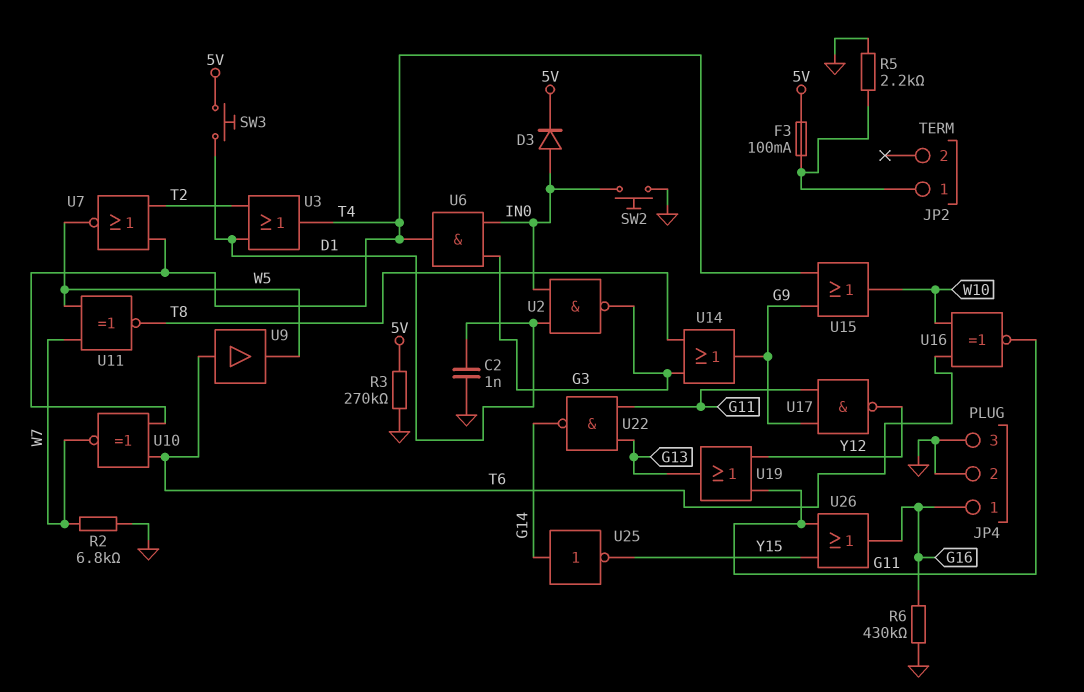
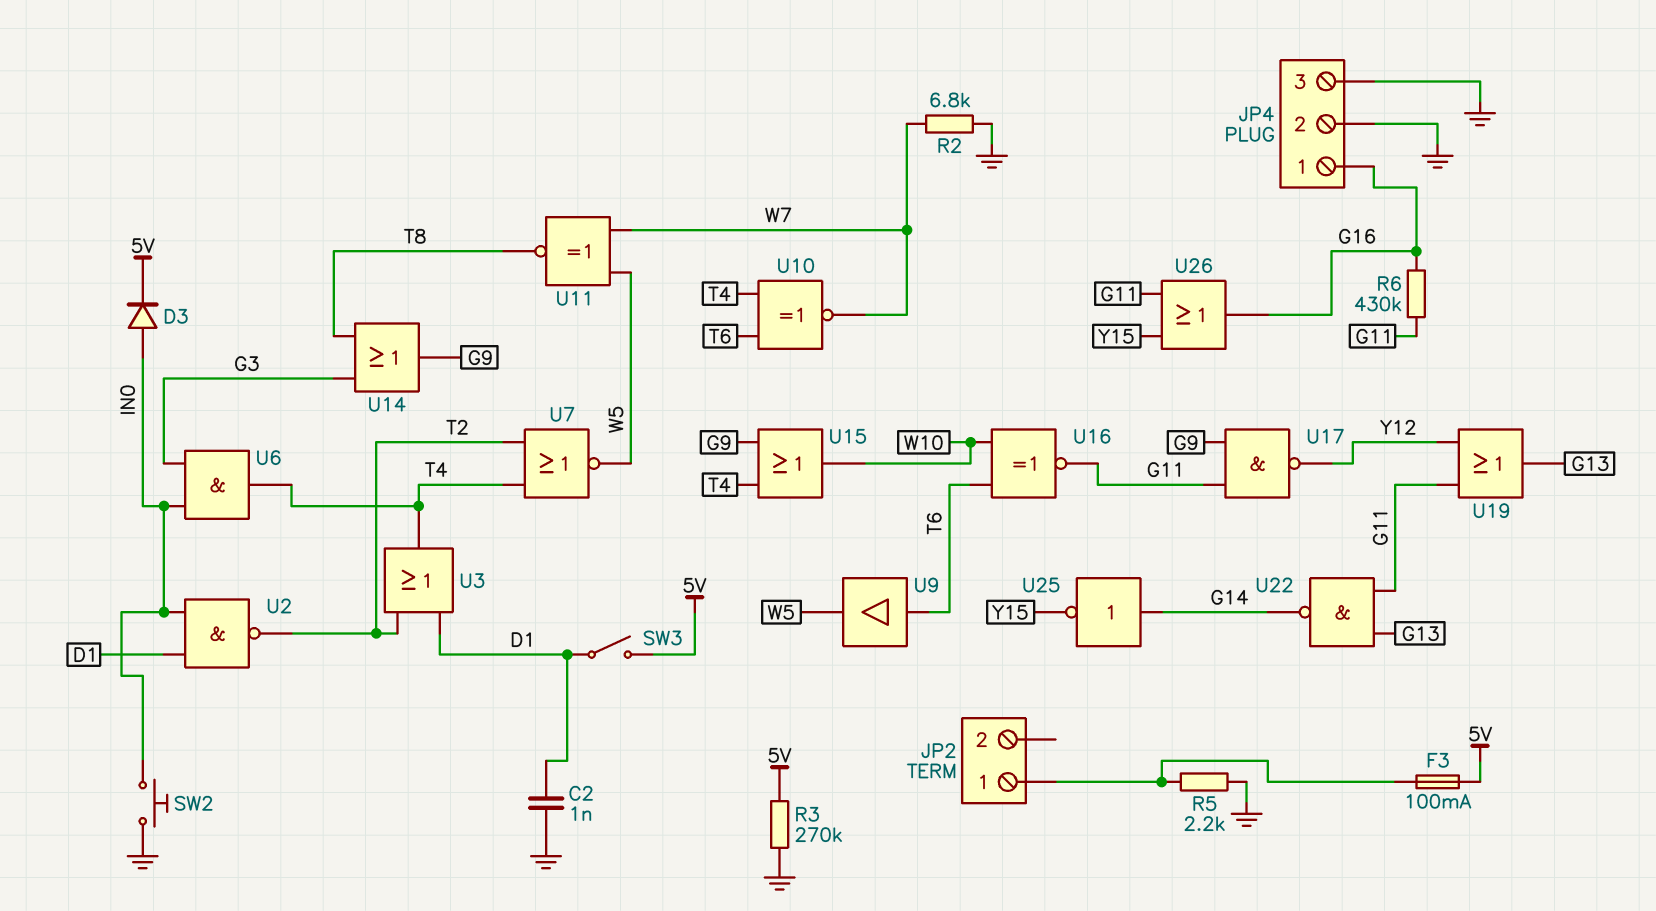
R6: 430k (G16, GND) -> 430k (G11, G16)
SW3: button (5V, D1) -> switch (5V, D1)
U2: NAND (in D1, in IN0, out G3) -> NAND (in D1, in IN0, out T2)

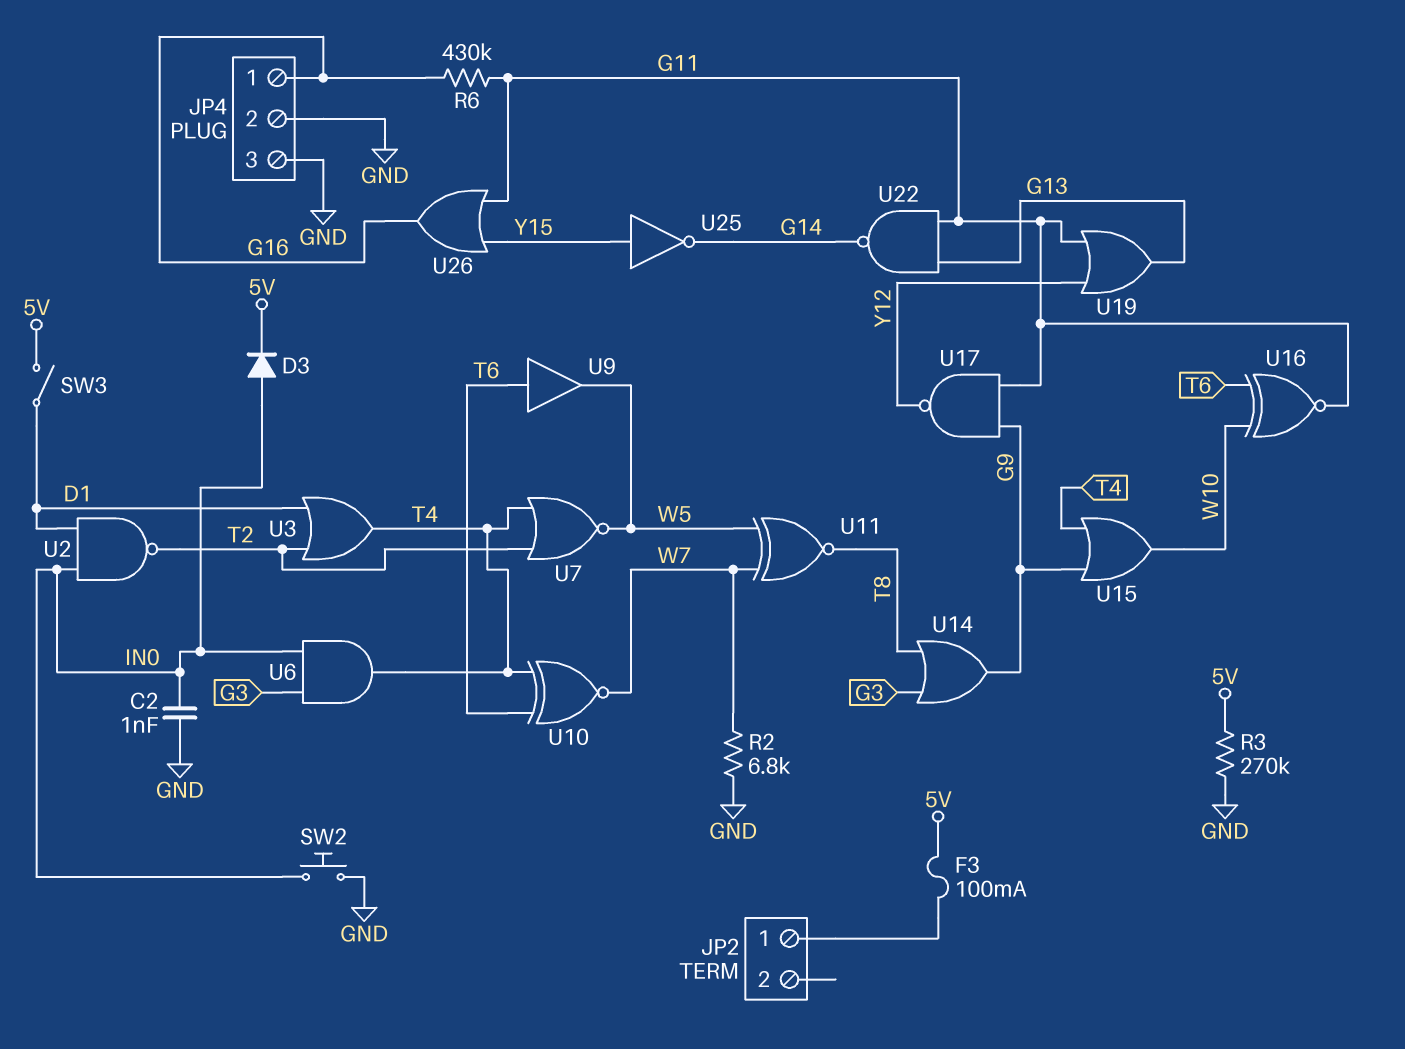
C2: 1nF (D1, GND) -> 1nF (GND, IN0)
R5: 2.2k (GND, JP2/1) -> none
U25: NOT (in G14, out Y15) -> NOT (in Y15, out G14)

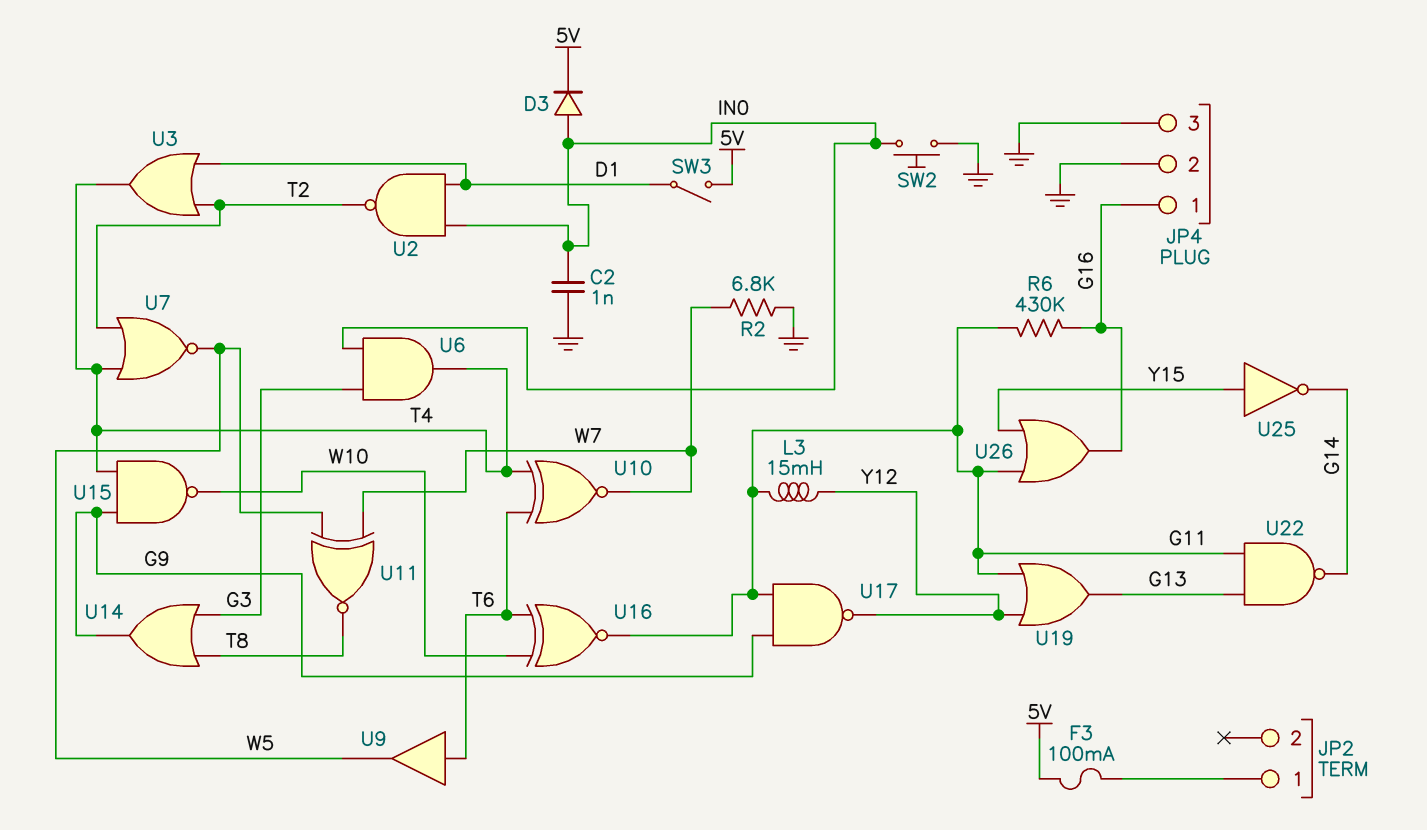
L3: none -> 15mH (G11, Y12)
R3: 270k (5V, GND) -> none
U15: OR (in G9, in T4, out W10) -> NAND (in G9, in T4, out W10)

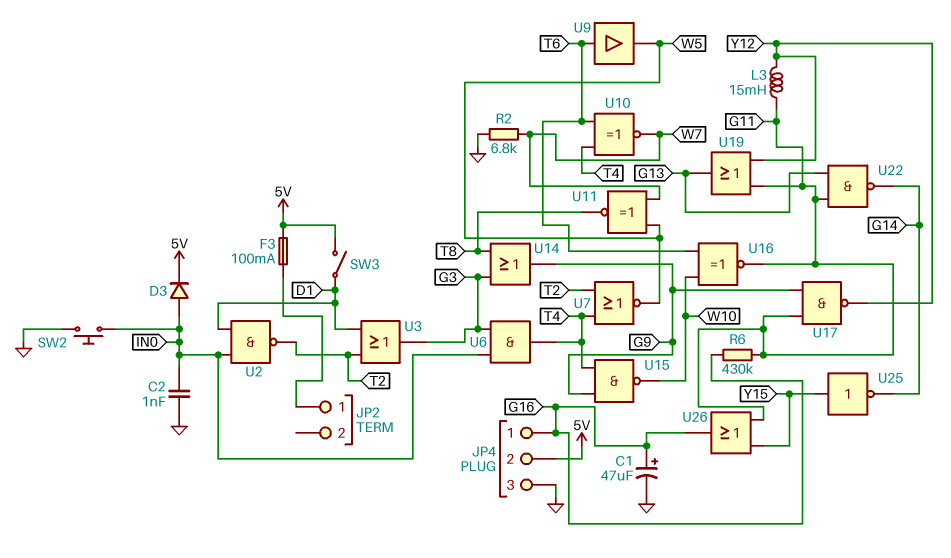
C1: none -> 47uF (plus G16, minus GND)
JP4 pin 2: GND -> 5V
U3: OR (in D1, in T2, out T4) -> OR (in D1, in T2, out G3)

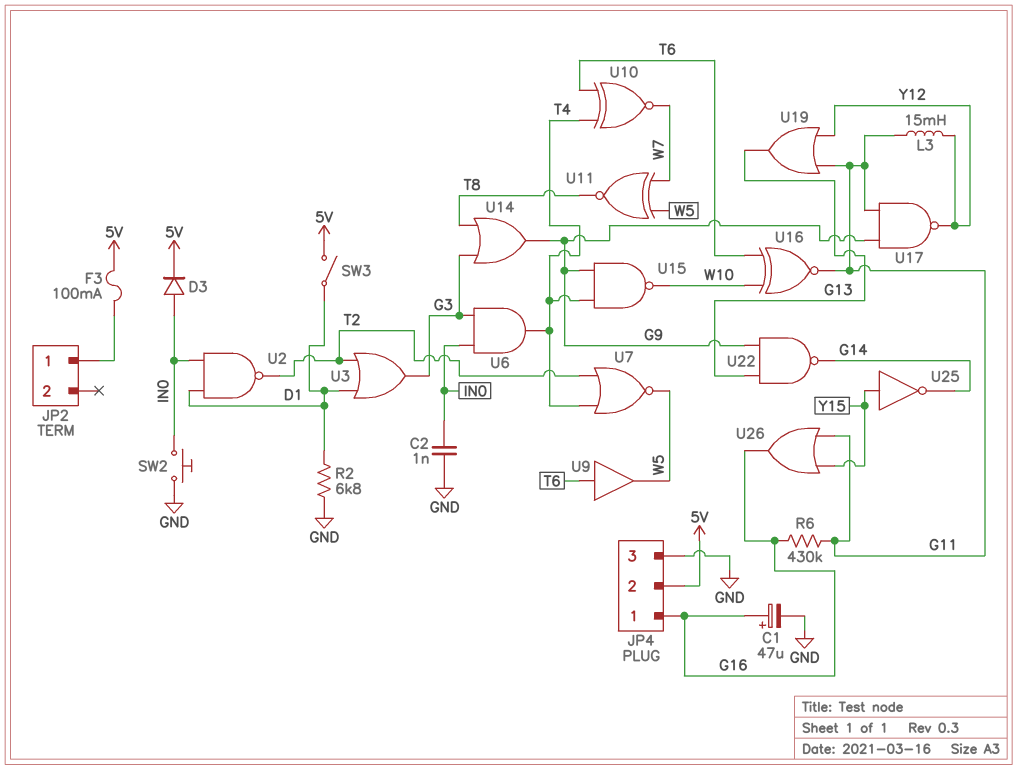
R2: 6.8k (GND, W7) -> 6.8k (D1, GND)
U22: NAND (in G11, in G13, out G14) -> NAND (in G9, in G13, out G14)

